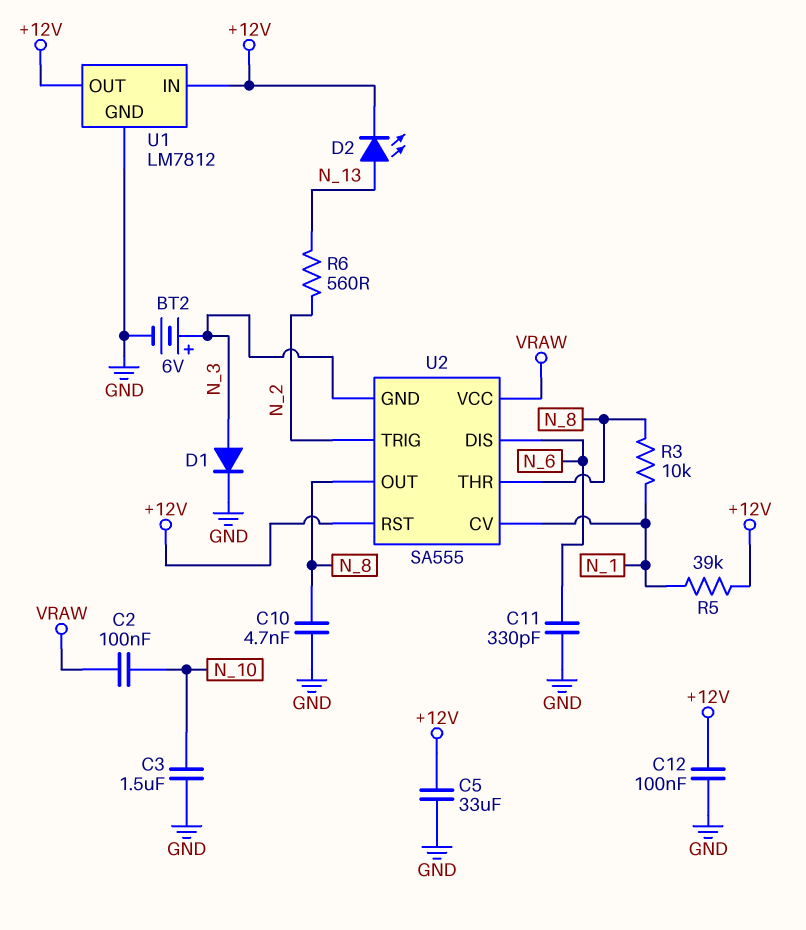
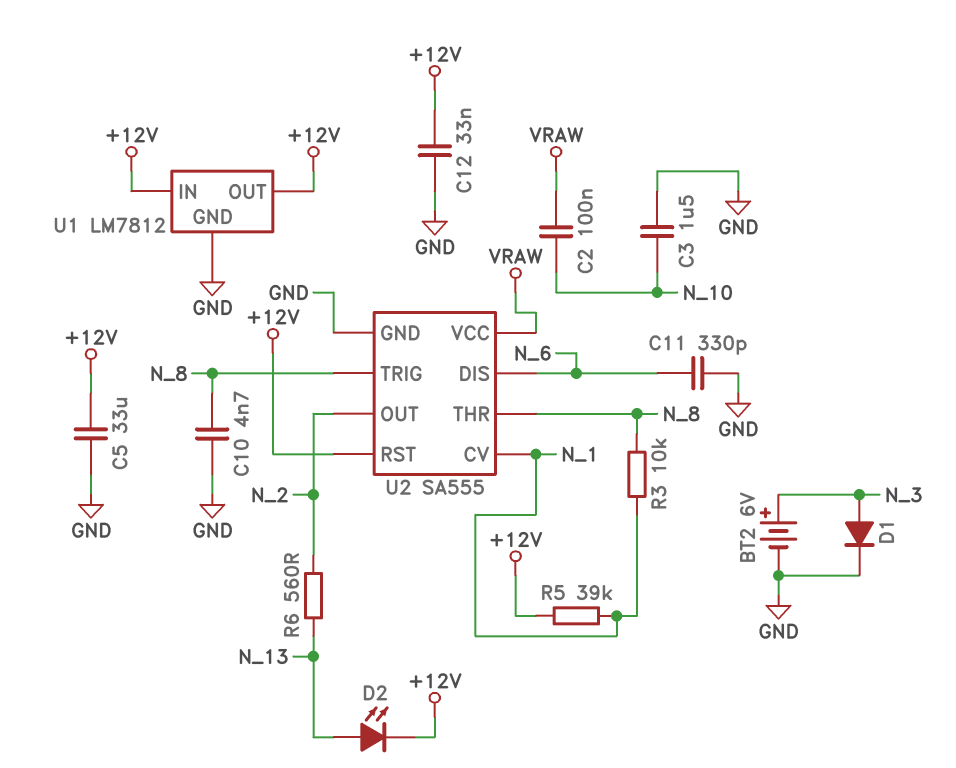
C12: 100nF (+12V, GND) -> 33nF (+12V, GND)
U2 pin GND: N_3 -> GND
U2 pin OUT: N_8 -> N_2
U2 pin TRIG: N_2 -> N_8

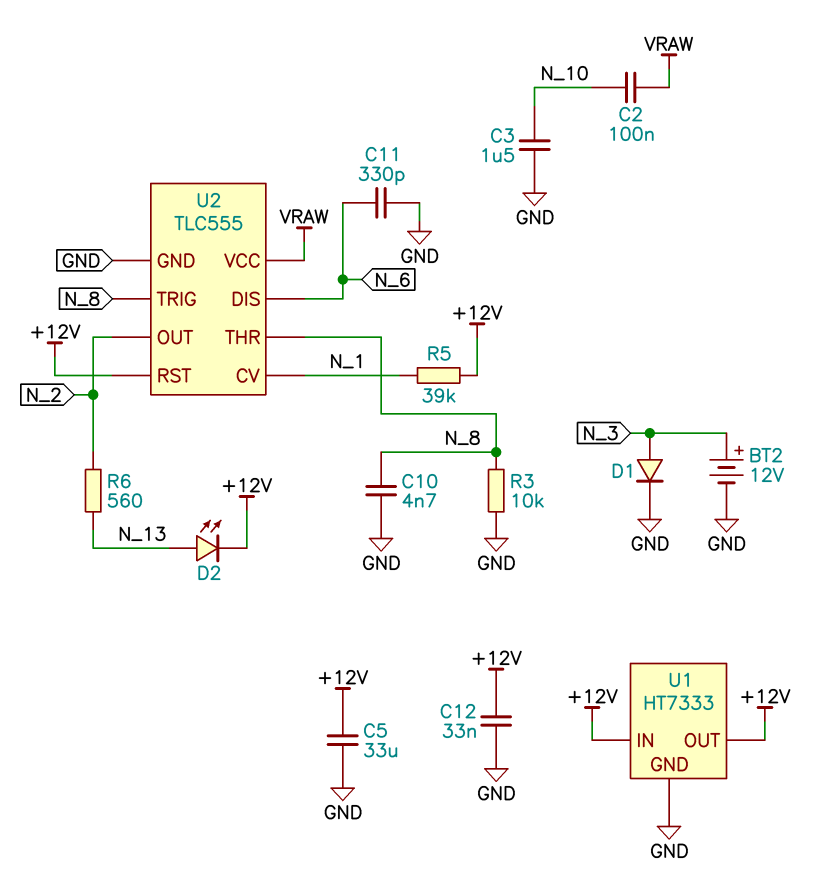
BT2: 6V (plus N_3, minus GND) -> 12V (plus N_3, minus GND)
R3: 10k (N_1, N_8) -> 10k (GND, N_8)
U1: LM7812 -> HT7333
U2: SA555 -> TLC555

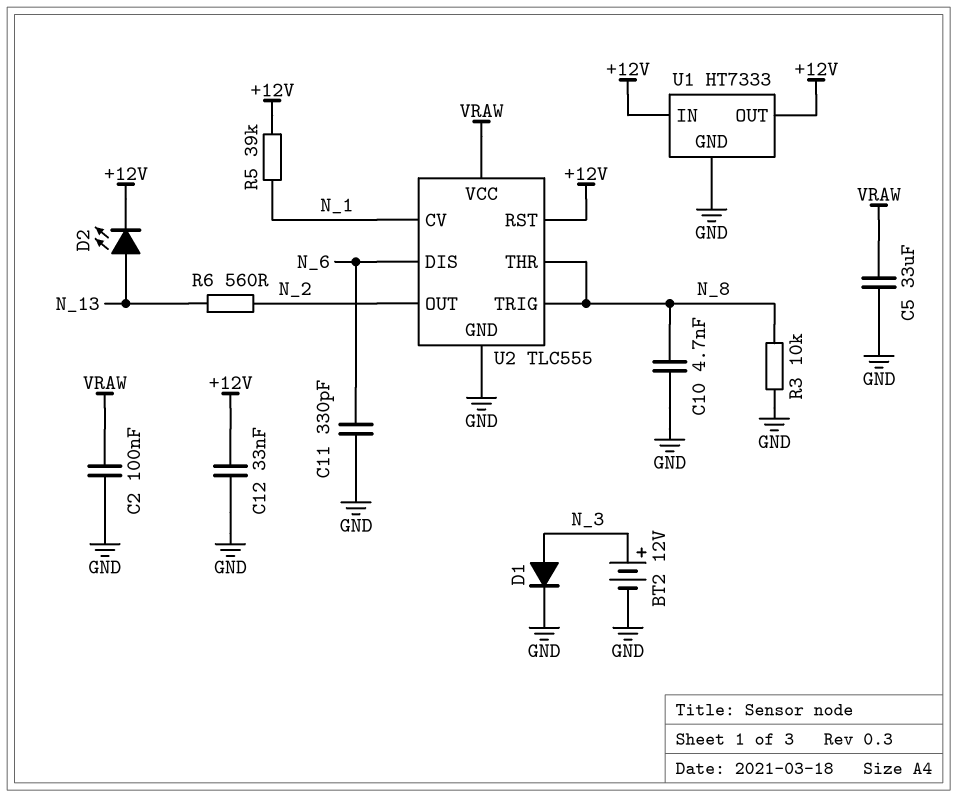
C2: 100nF (N_10, VRAW) -> 100nF (GND, VRAW)
C3: 1.5uF (GND, N_10) -> none
C5: 33uF (+12V, GND) -> 33uF (GND, VRAW)

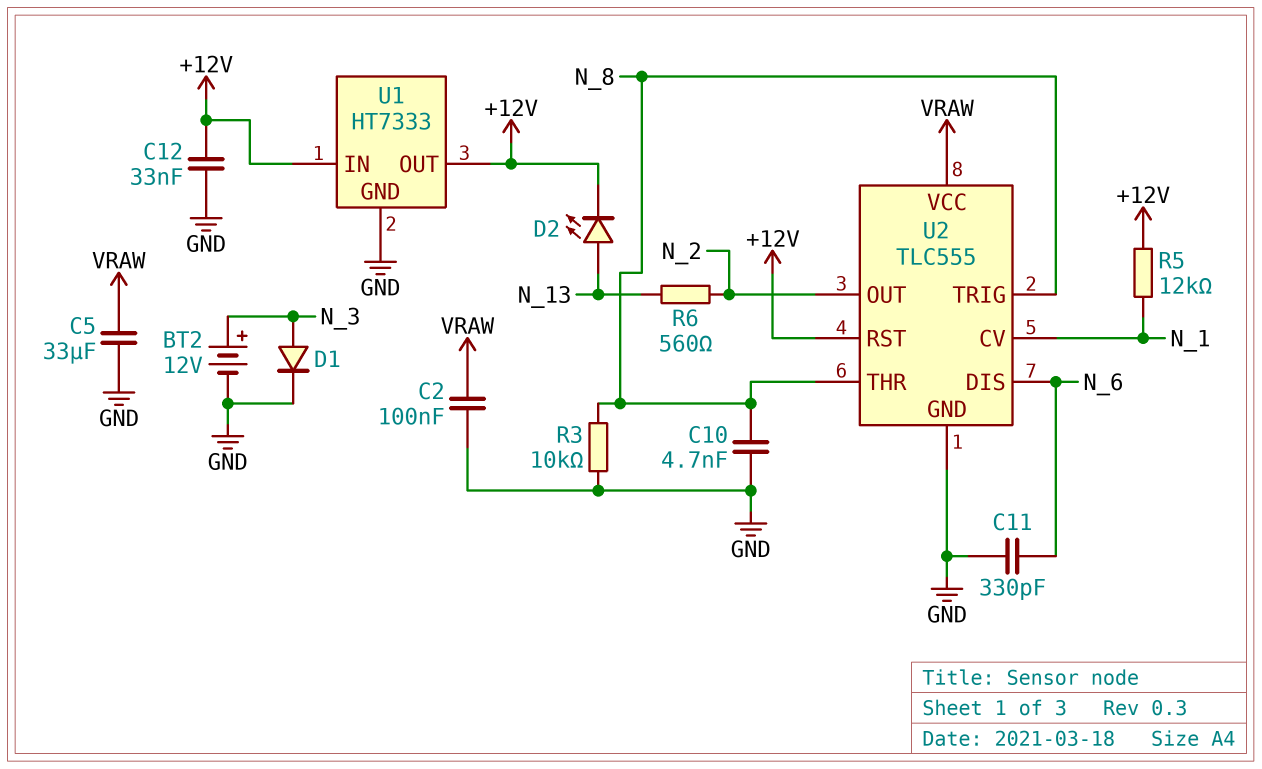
R5: 39k (+12V, N_1) -> 12k (+12V, N_1)

